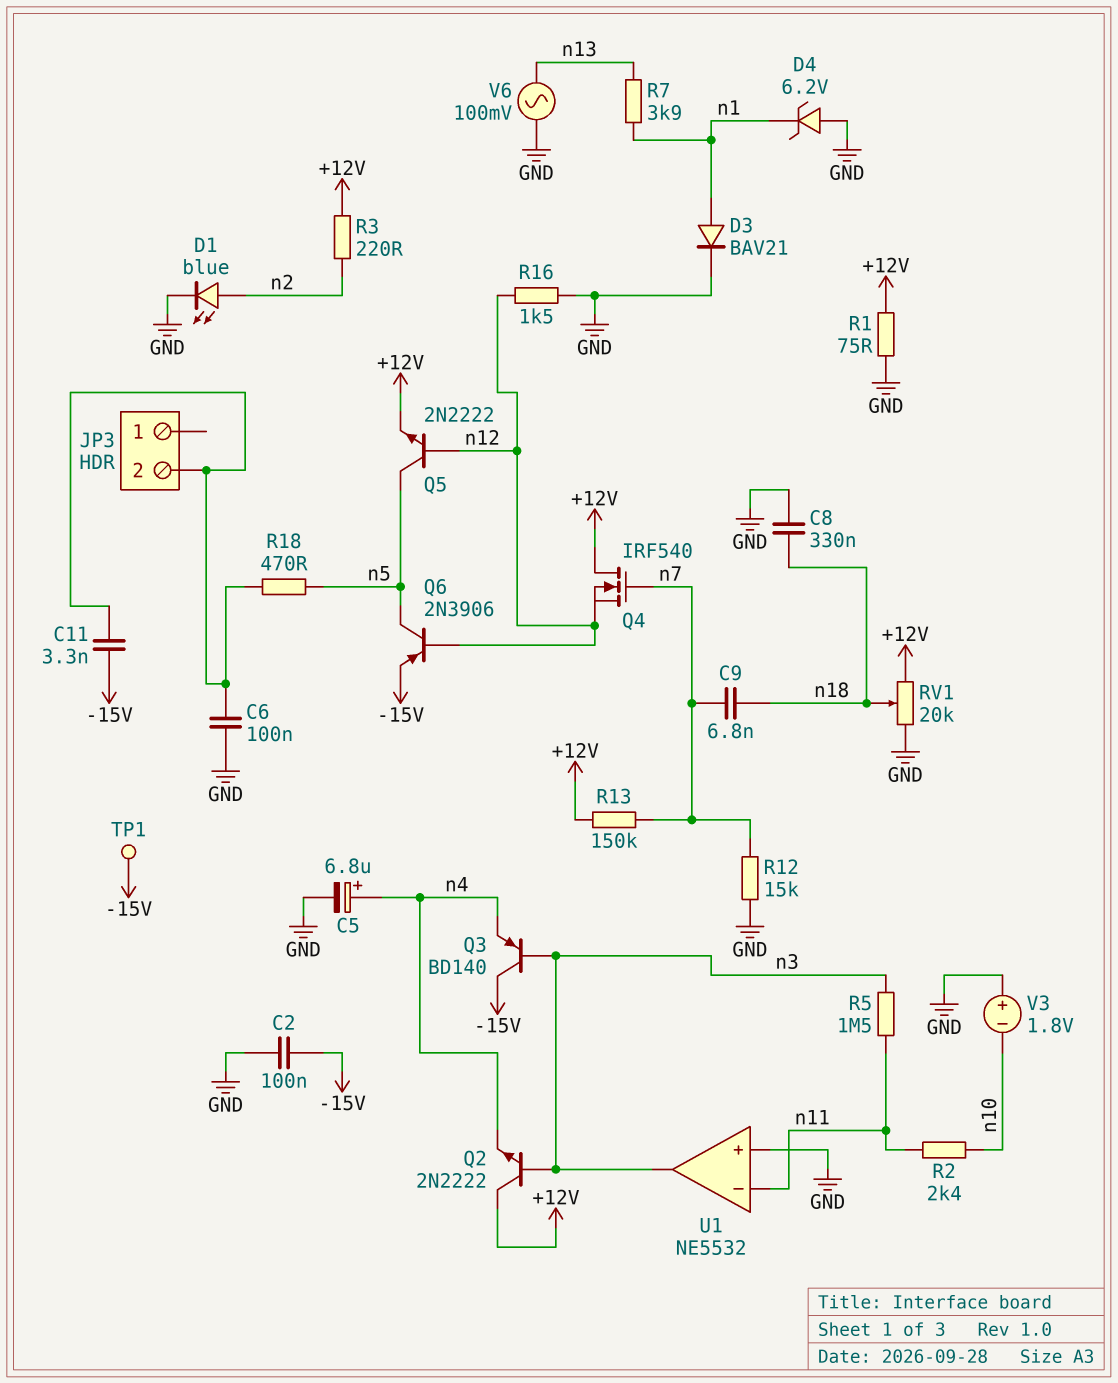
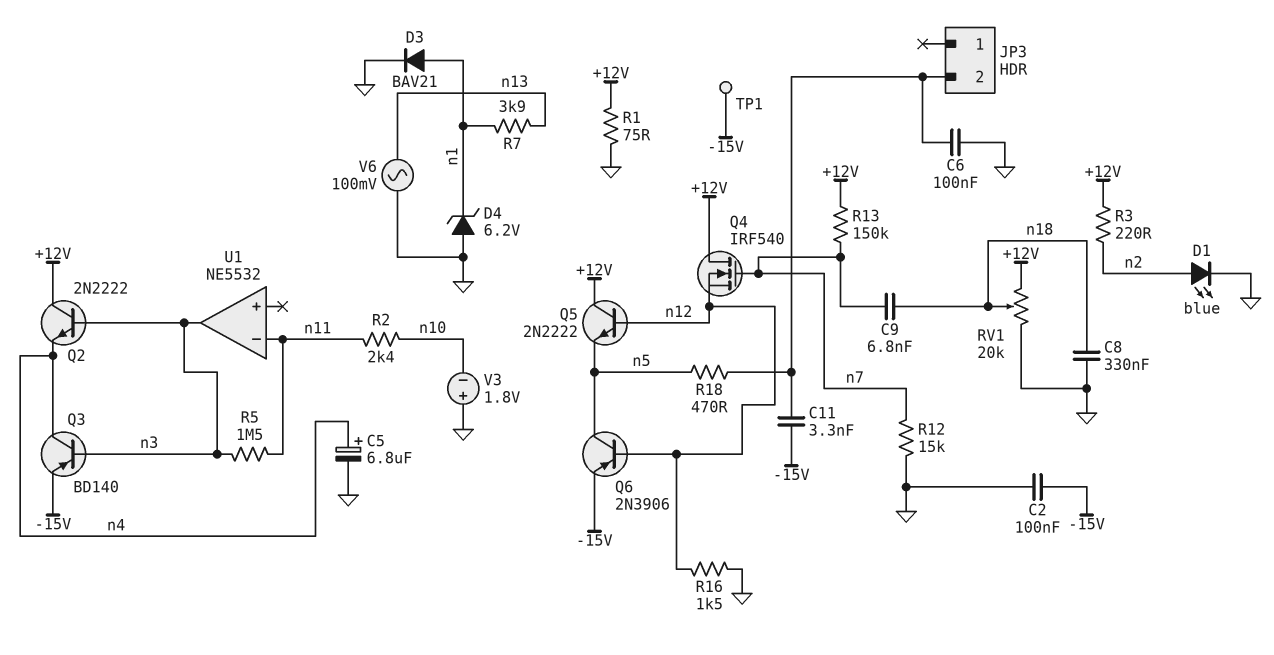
Q3: PNP BD140 (B n3, C -15V, E n4) -> PNP BD140 (B n3, C n4, E -15V)
Q5: NPN 2N2222 (B n12, C n5, E +12V) -> NPN 2N2222 (B n12, C +12V, E n5)
U1 pin in+: GND -> none

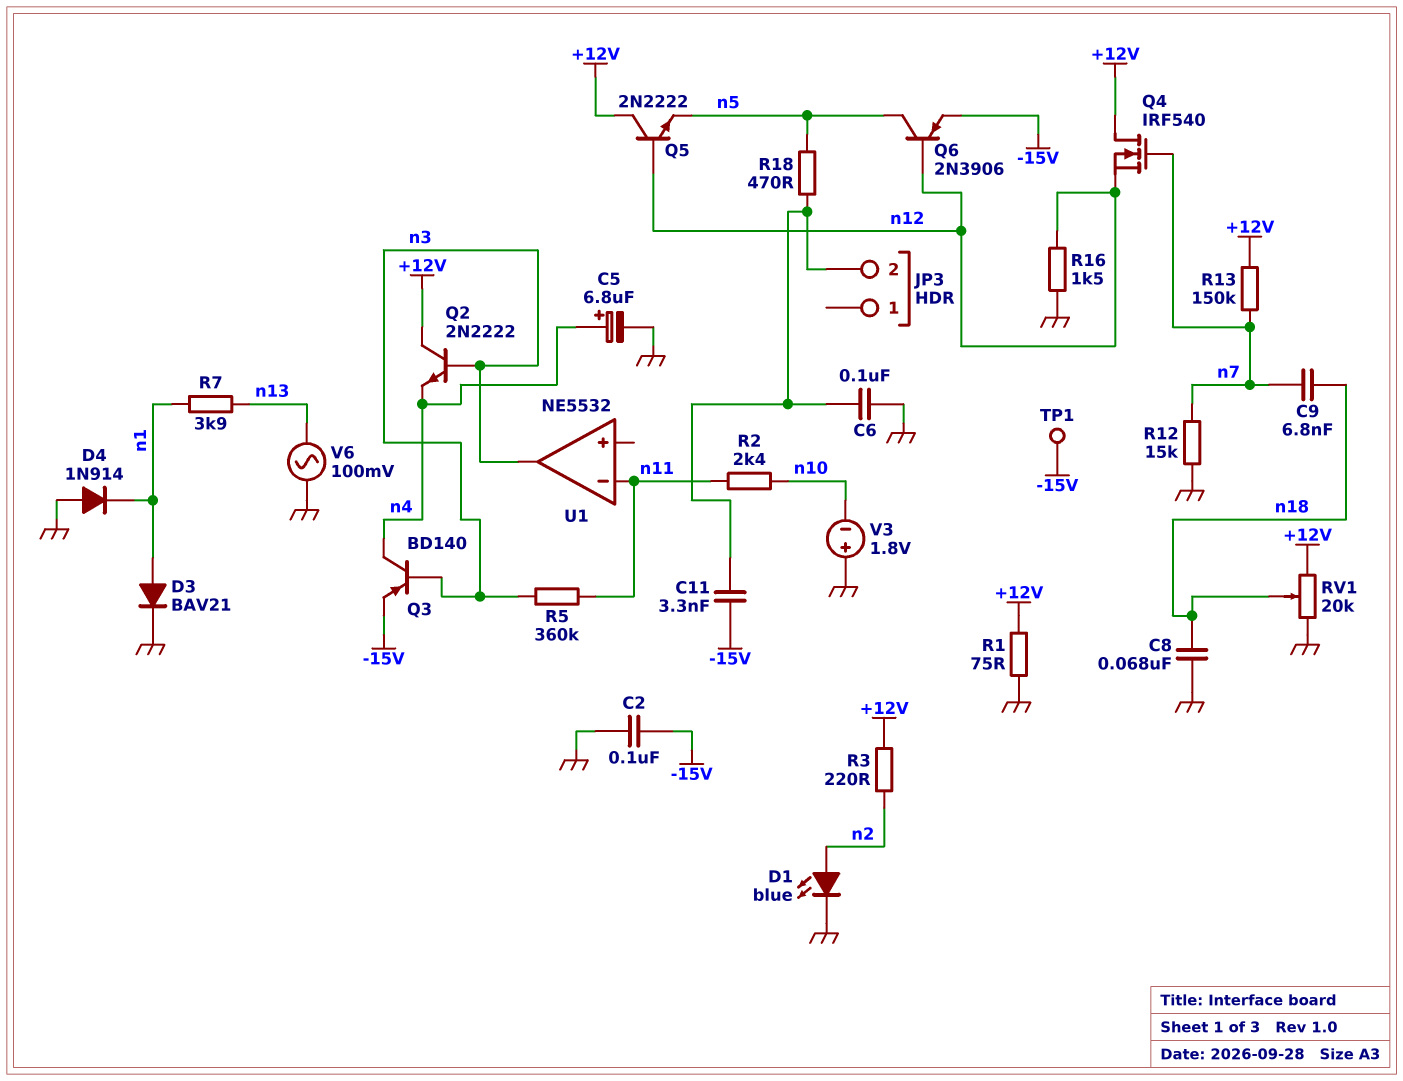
C8: 330nF (GND, n18) -> 68nF (GND, n18)
D4: zener 6.2V (A GND, K n1) -> diode 1N914 (A GND, K n1)
R5: 1.5M (n3, n11) -> 360k (n3, n11)

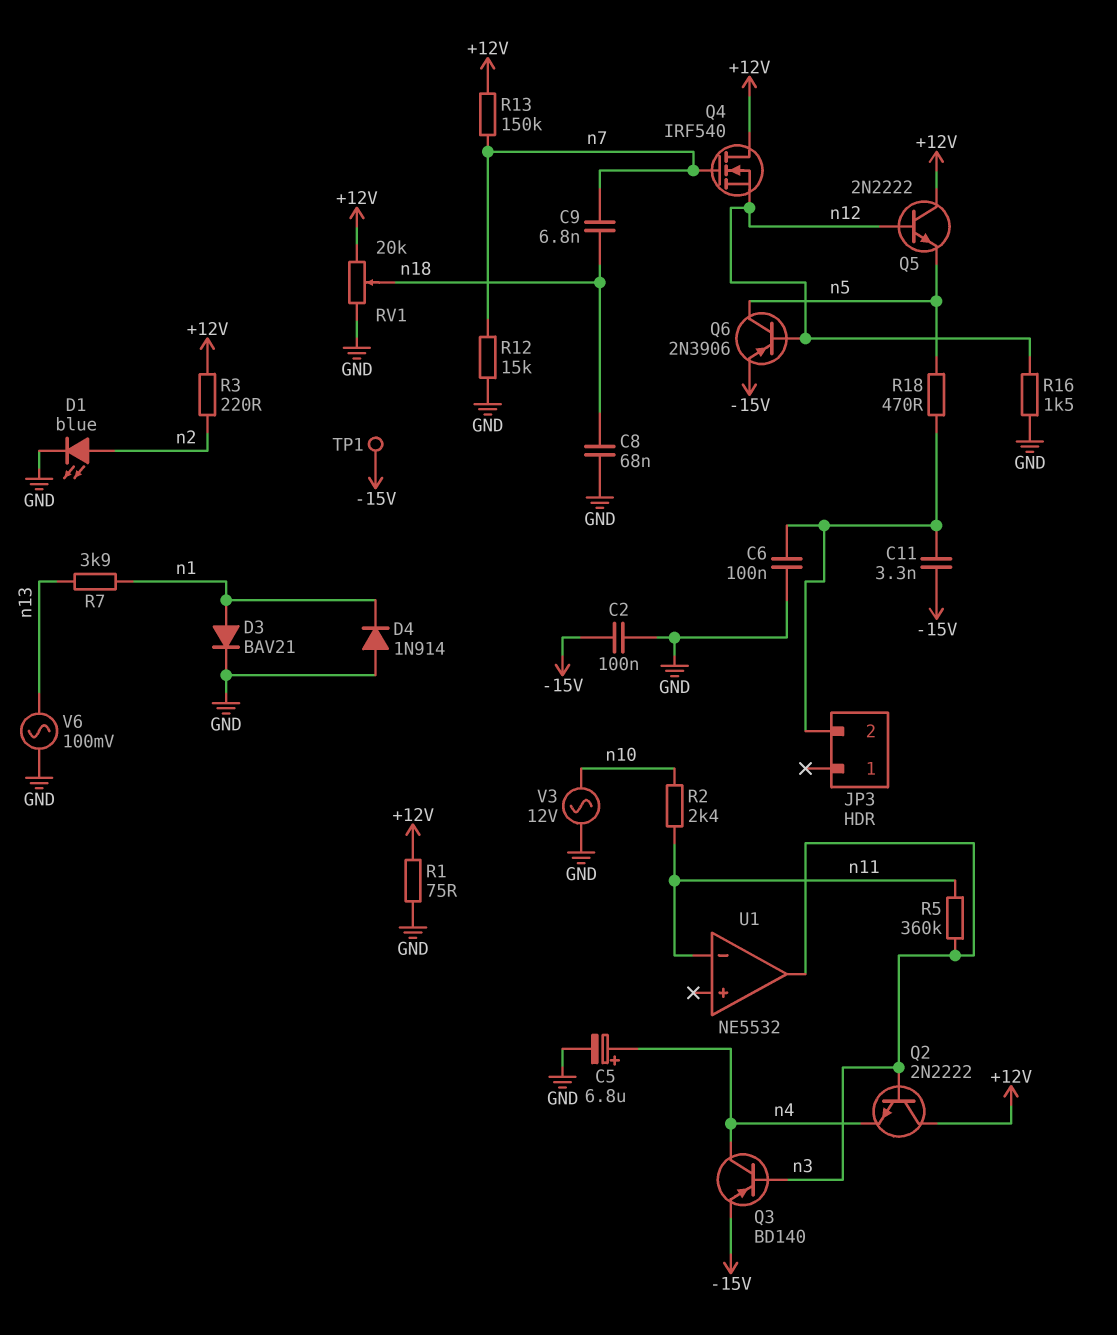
V3: 1.8V (plus GND, minus n10) -> AC 12V (GND, n10)

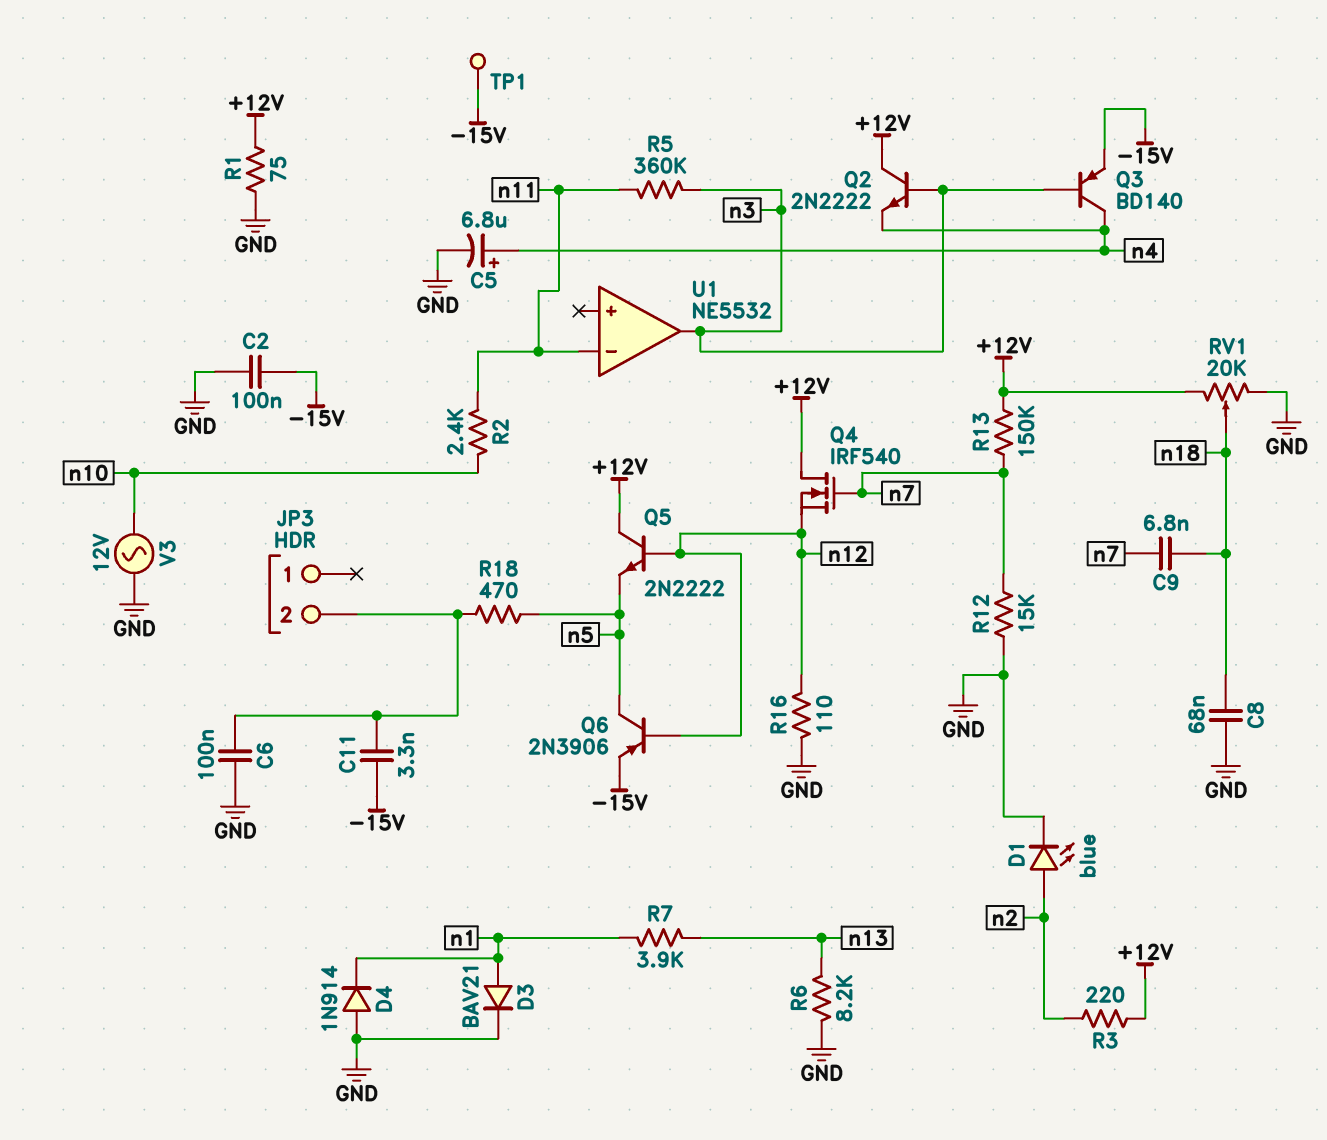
R6: none -> 8.2k (GND, n13)
R16: 1.5k (GND, n12) -> 110 (GND, n12)
V6: AC 100mV (GND, n13) -> none

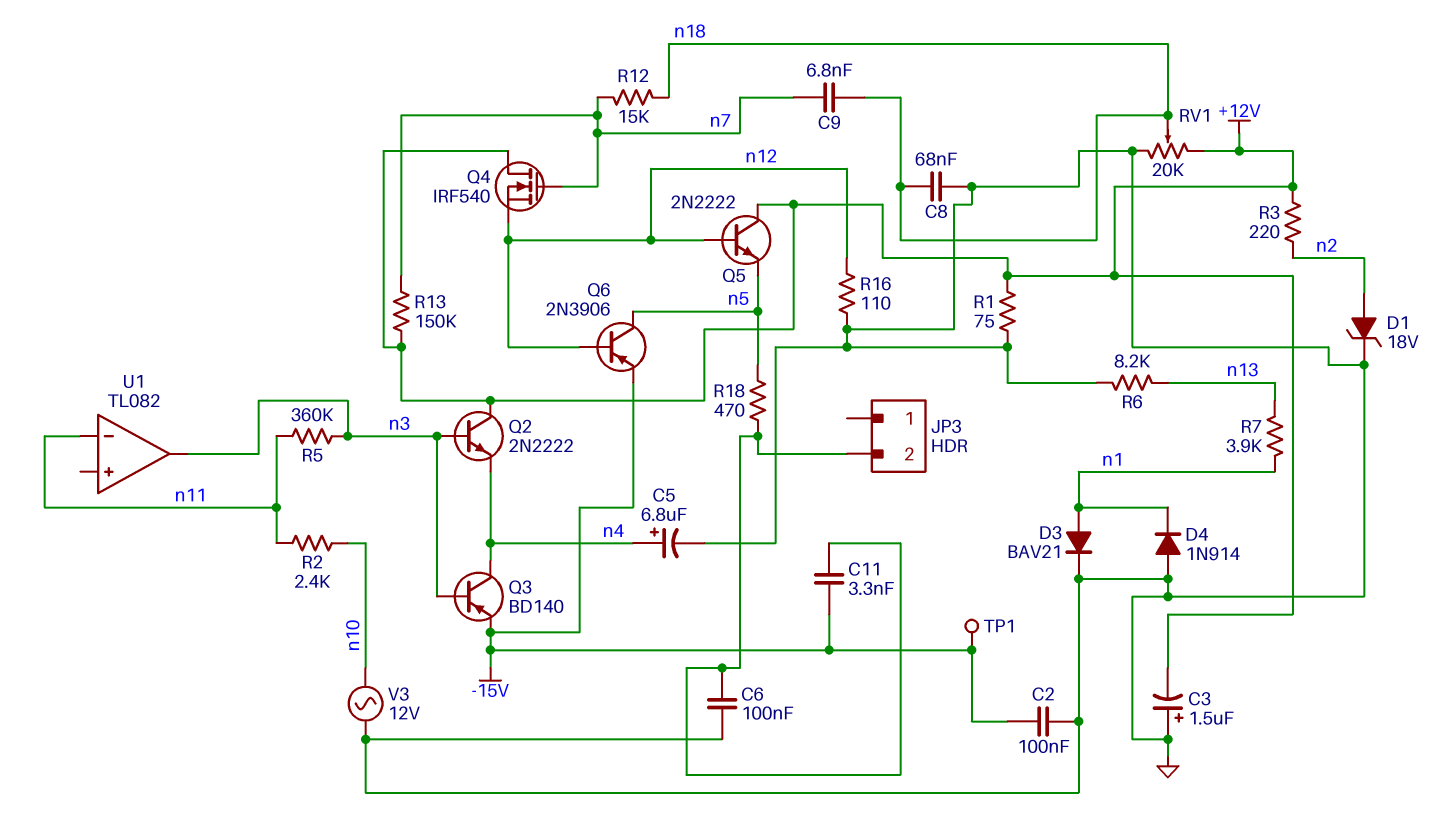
C3: none -> 1.5uF (plus GND, minus +12V)
D1: LED blue (A n2, K GND) -> zener 18V (A n2, K GND)
R12: 15k (GND, n7) -> 15k (n7, n18)
U1: NE5532 -> TL082

